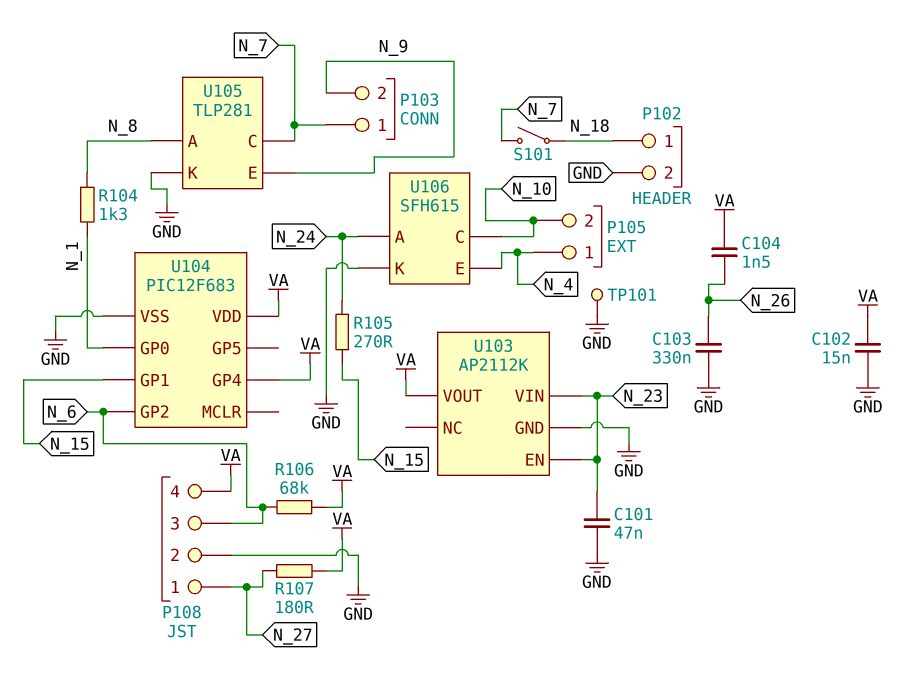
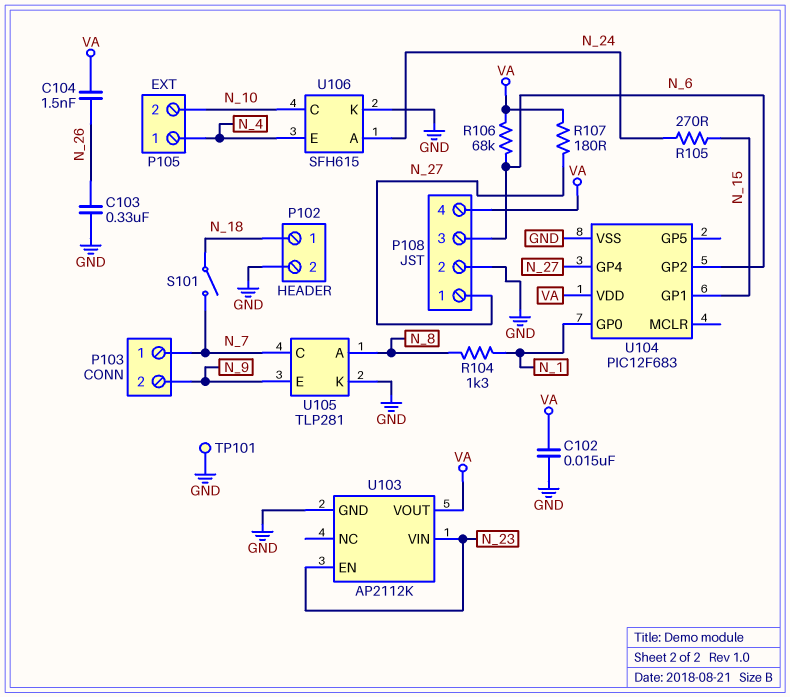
C101: 47nF (GND, N_23) -> none
U104 pin GP4: VA -> N_27

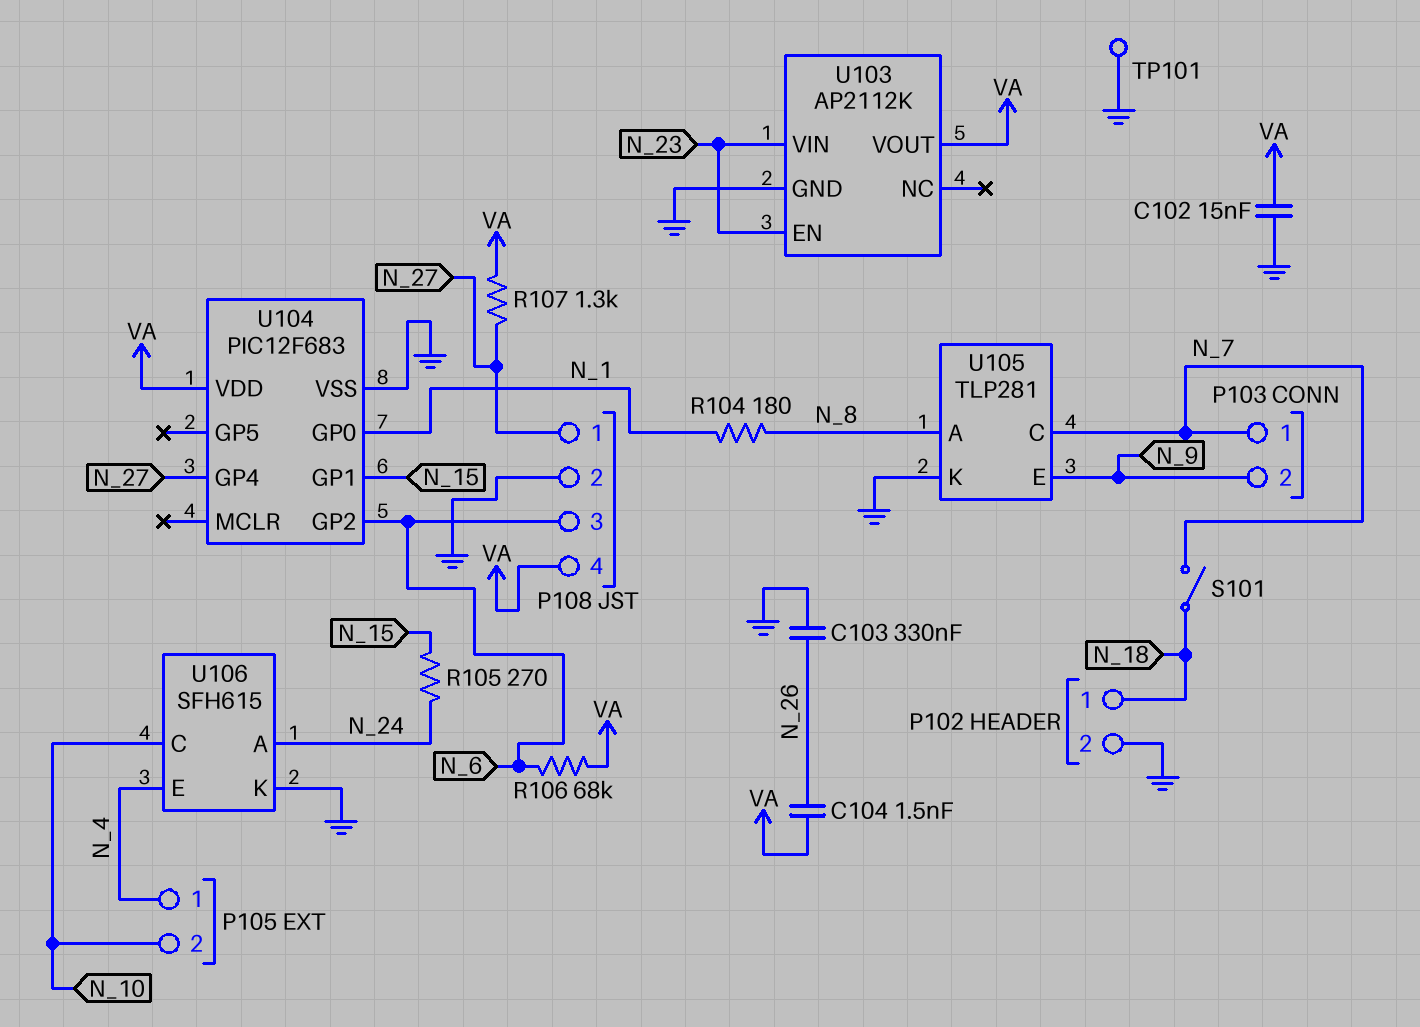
R104: 1.3k (N_1, N_8) -> 180 (N_1, N_8)
R107: 180 (N_27, VA) -> 1.3k (N_27, VA)

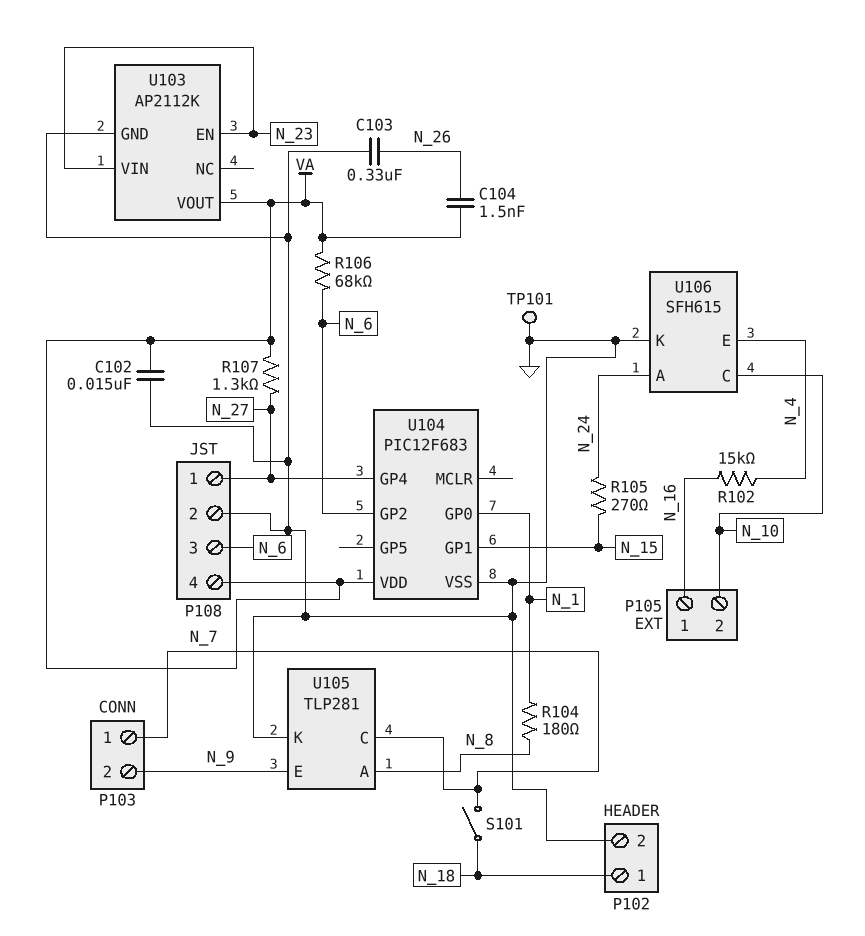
P105 pin 1: N_4 -> N_16
R102: none -> 15k (N_4, N_16)

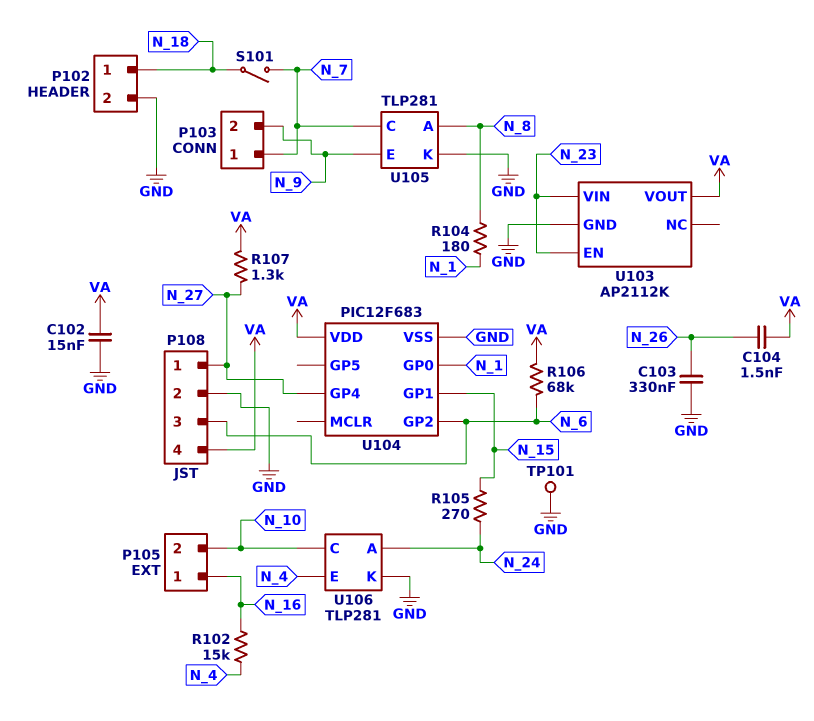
U106: SFH615 -> TLP281

